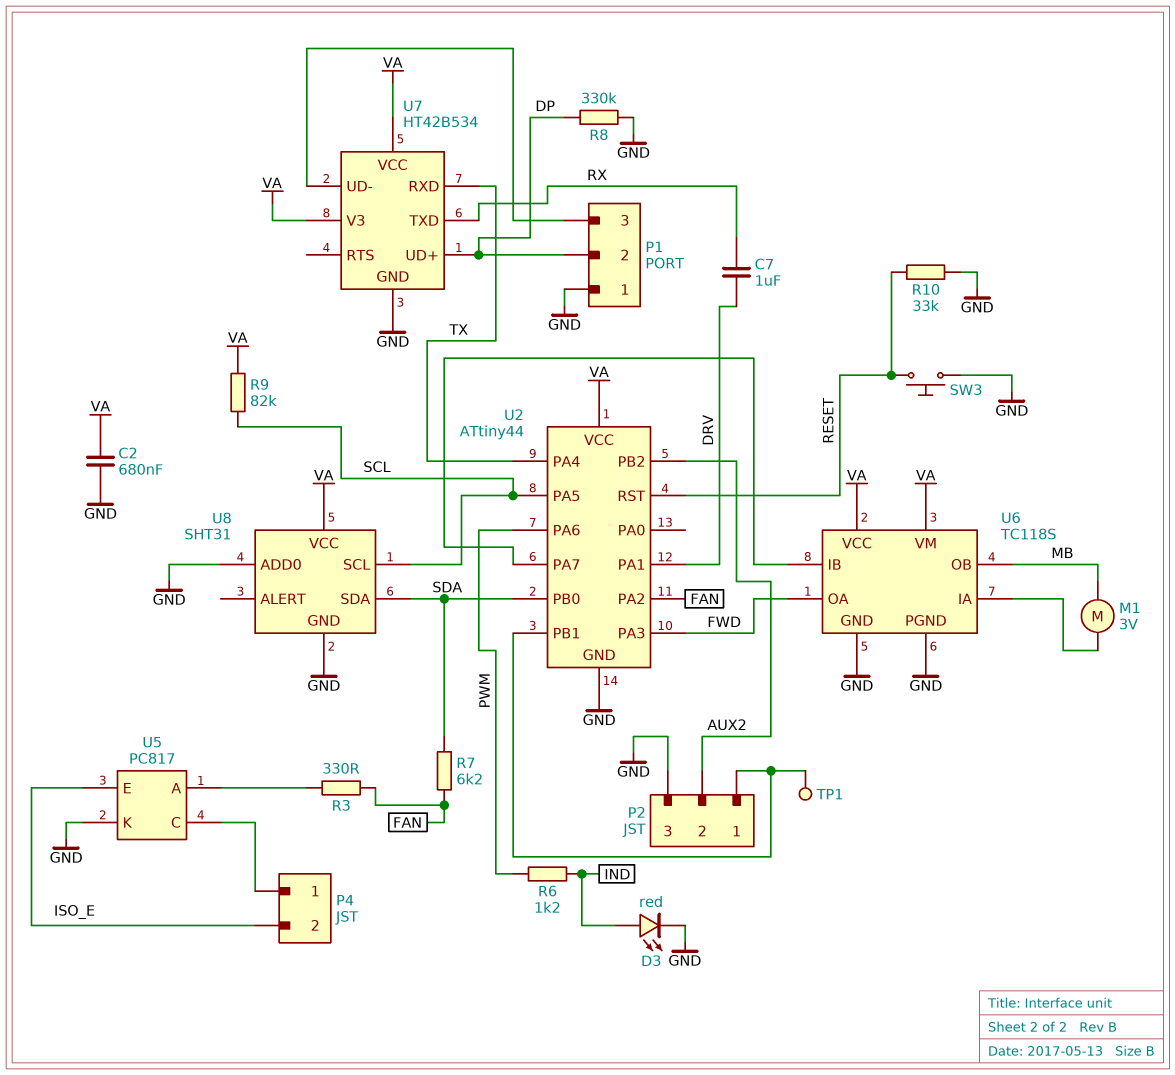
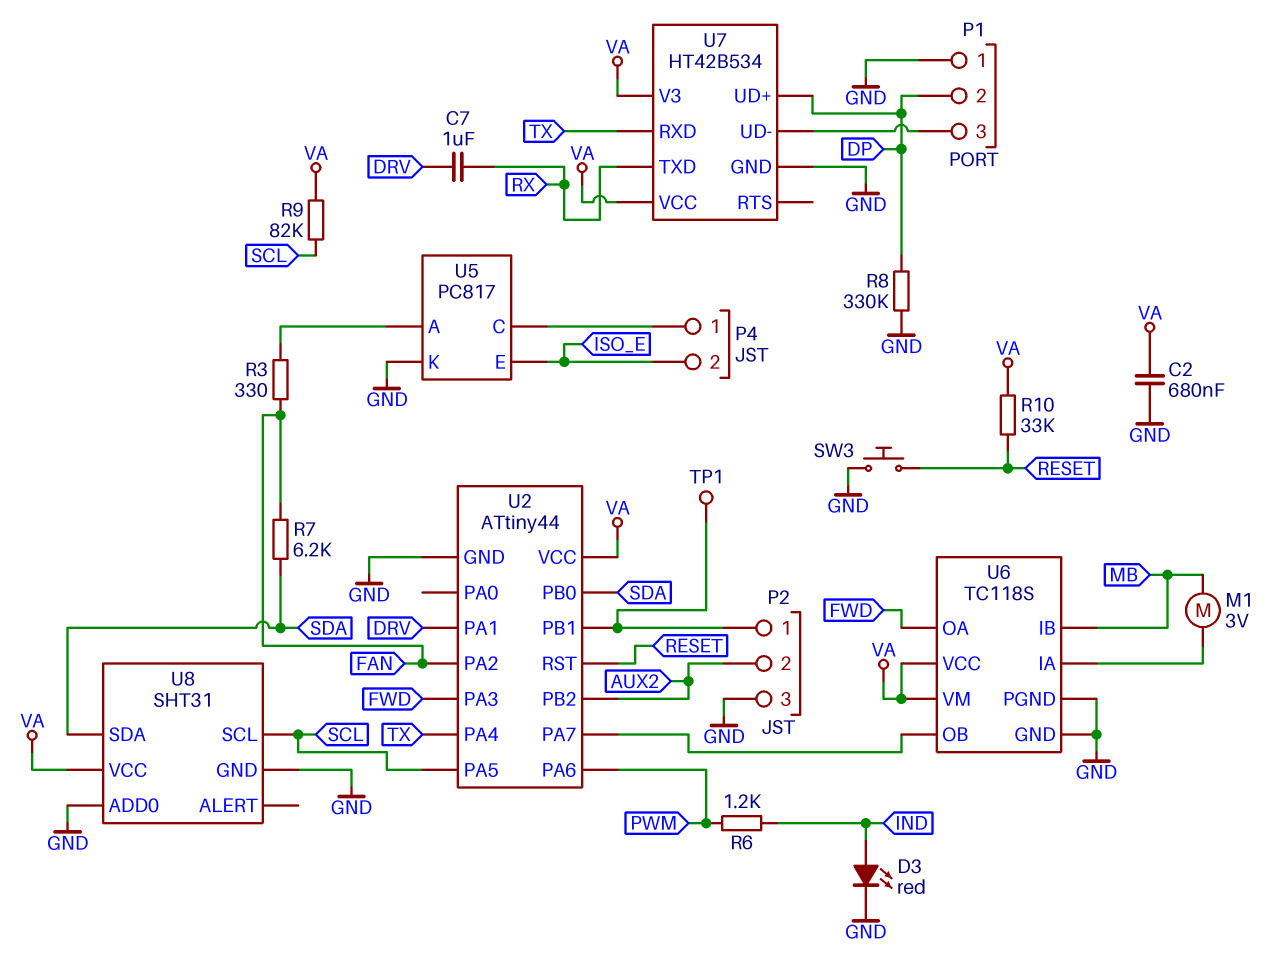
R10: 33k (GND, RESET) -> 33k (RESET, VA)
U6 pin IB: U2/PA7 -> MB
U6 pin OB: MB -> U2/PA7

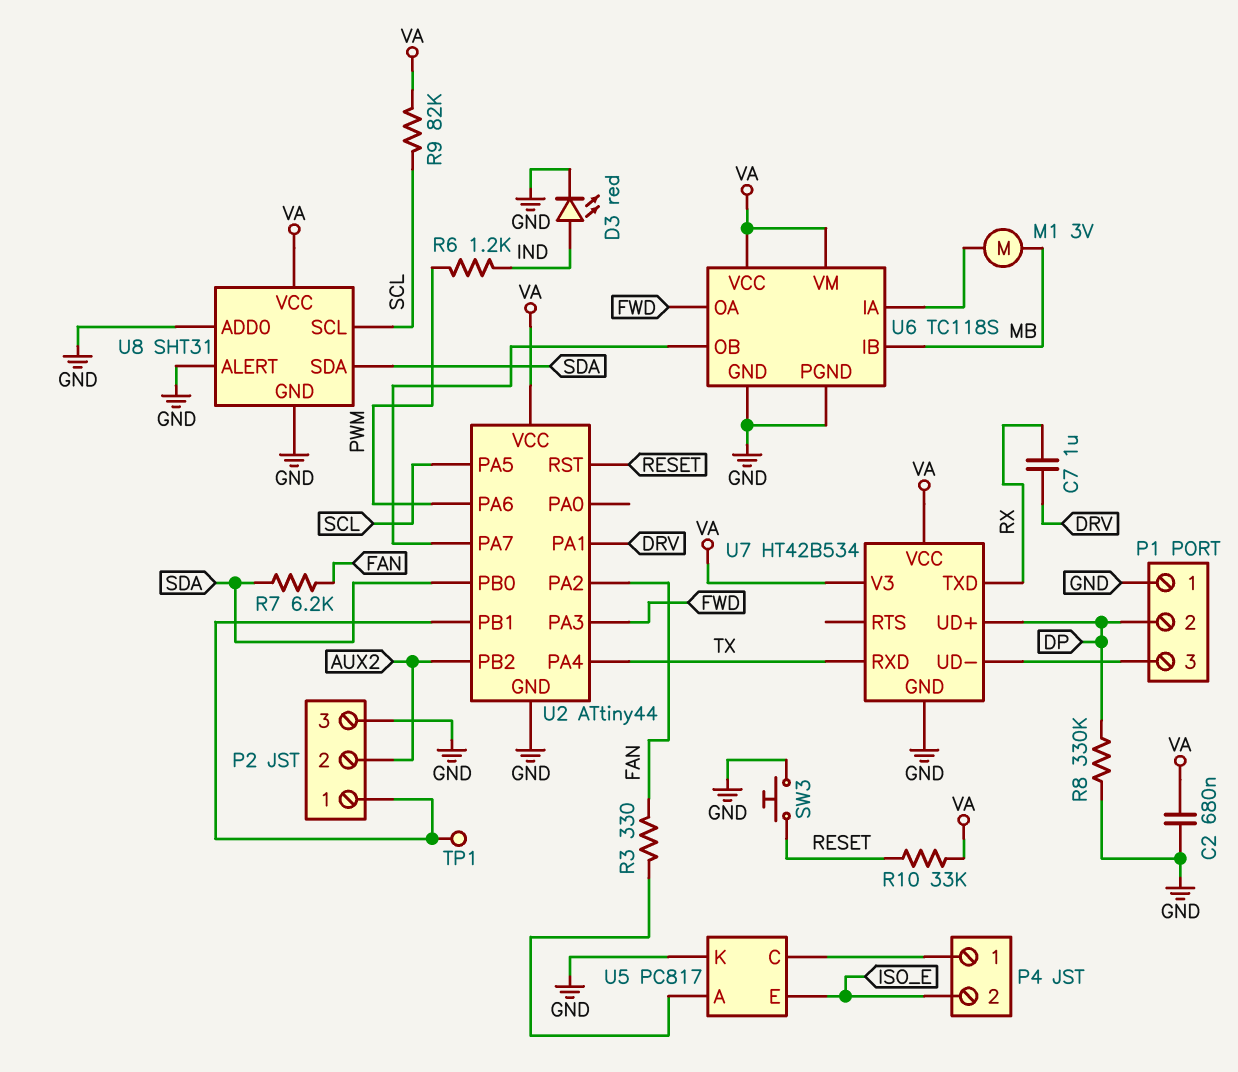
U8 pin ALERT: none -> GND

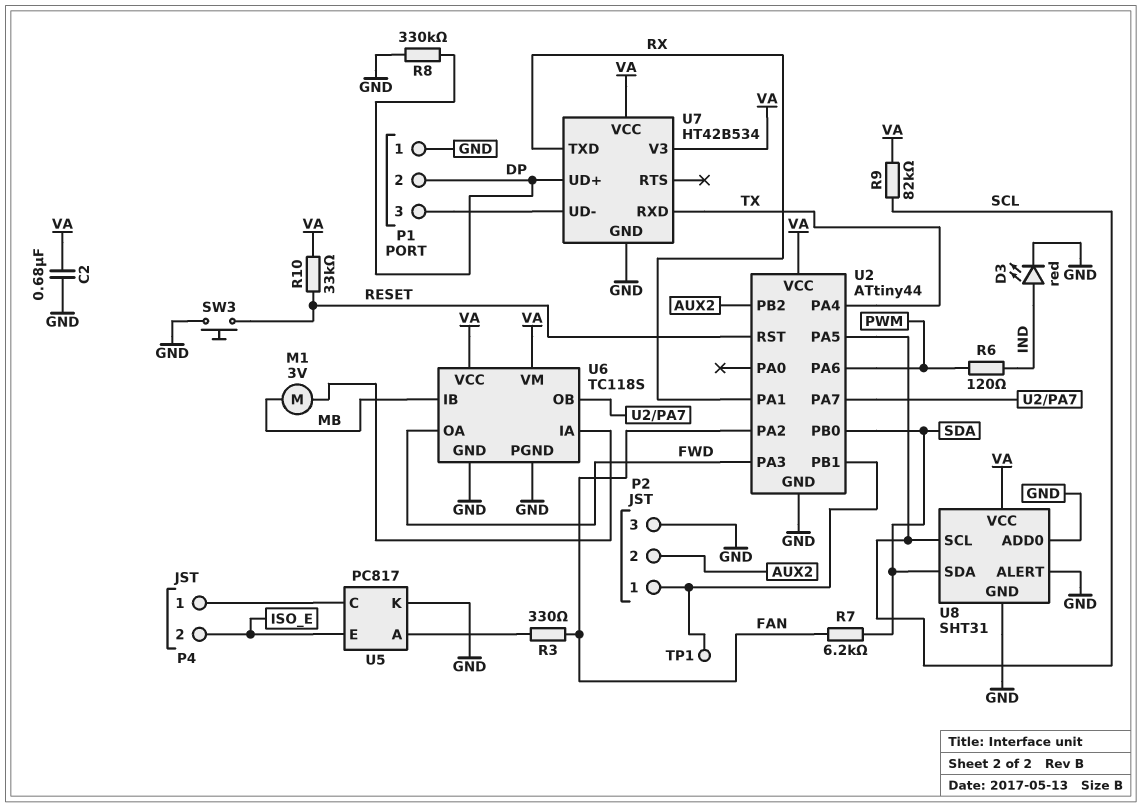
C7: 1uF (DRV, RX) -> none
R6: 1.2k (IND, PWM) -> 120 (IND, PWM)
U2 pin PA1: DRV -> RX

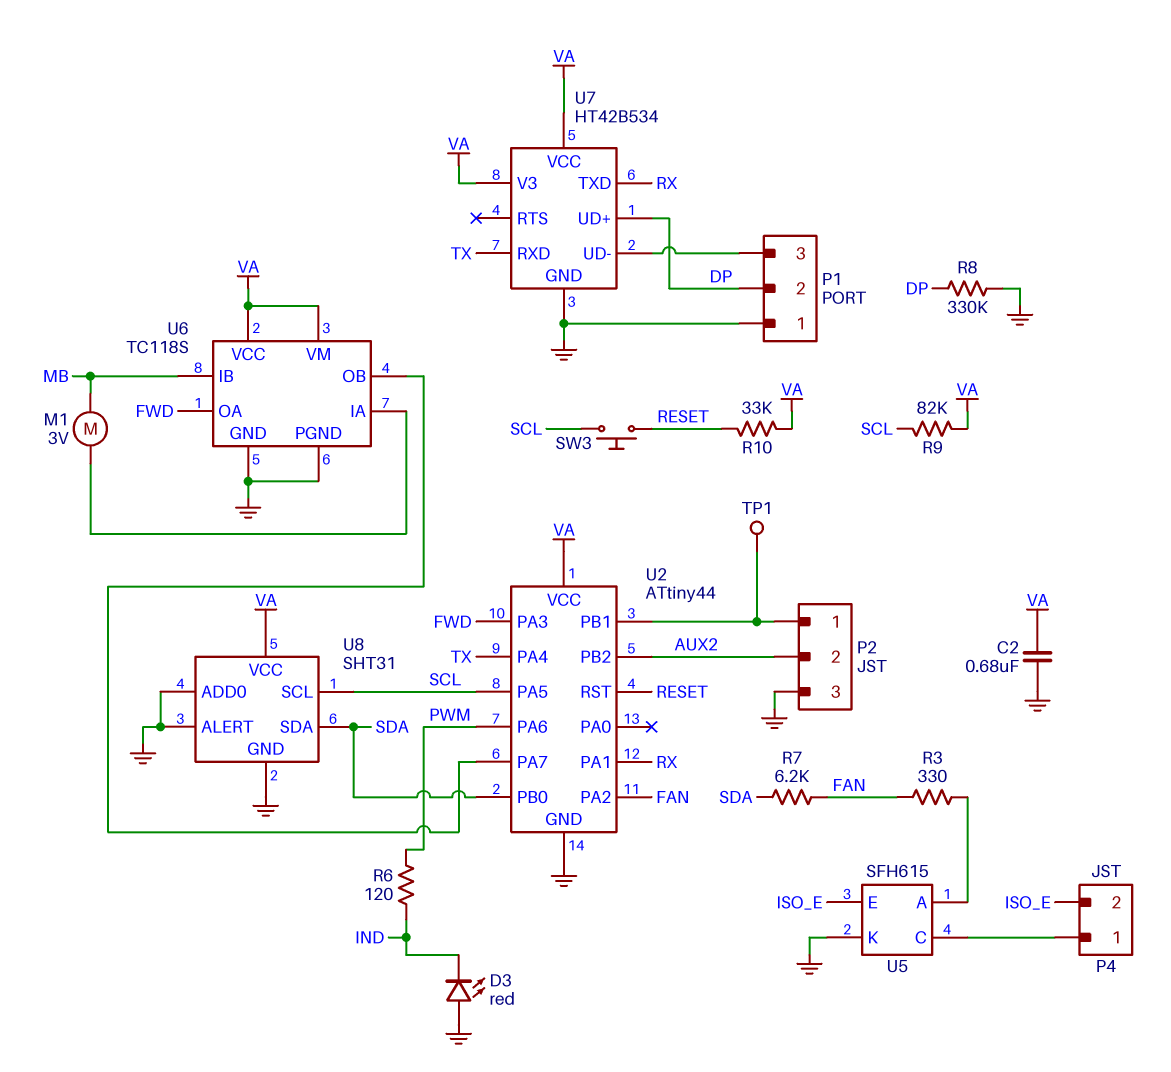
D3: LED red (A IND, K GND) -> LED red (A GND, K IND)
SW3: button (GND, RESET) -> button (RESET, SCL)
U5: PC817 -> SFH615

